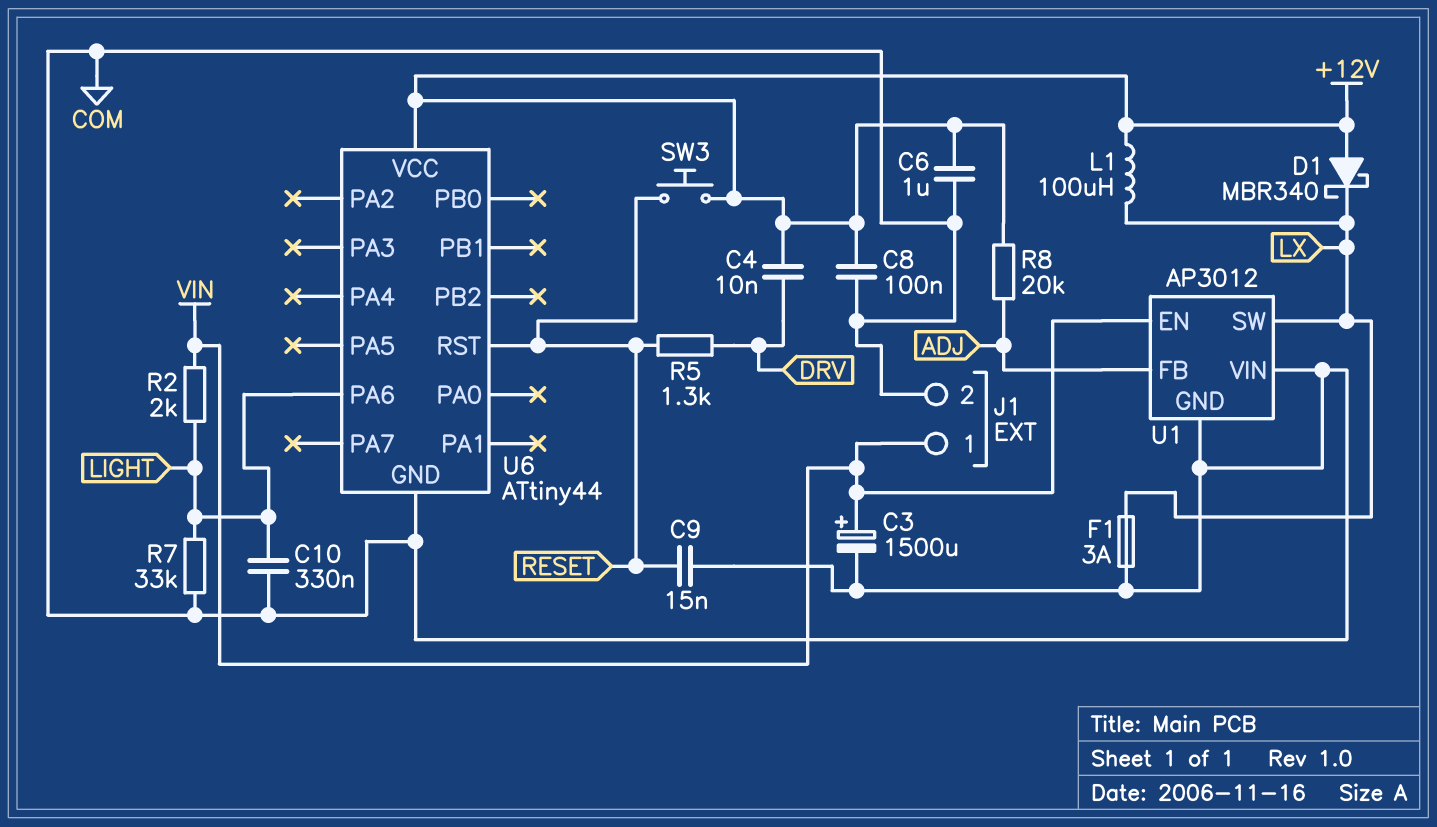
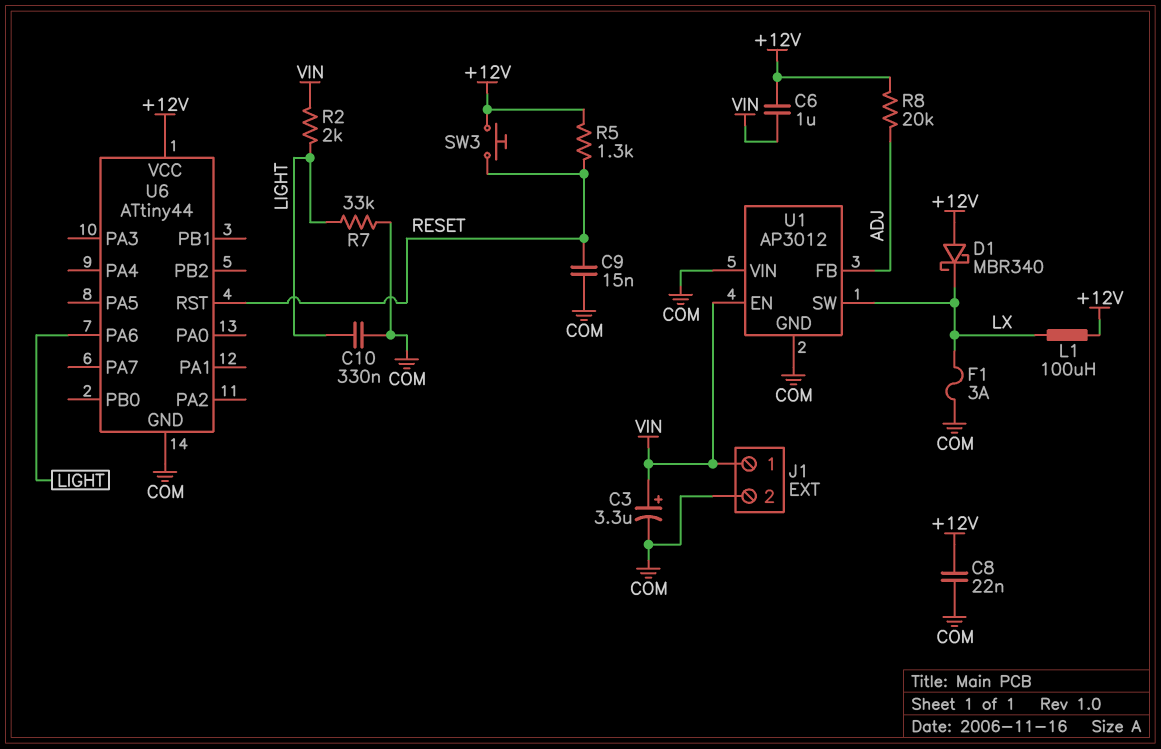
C3: 1500uF (plus VIN, minus COM) -> 3.3uF (plus VIN, minus COM)
C4: 10nF (+12V, DRV) -> none
C6: 1uF (+12V, COM) -> 1uF (+12V, VIN)
C8: 100nF (+12V, COM) -> 22nF (+12V, COM)
R5: 1.3k (DRV, RESET) -> 1.3k (+12V, RESET)

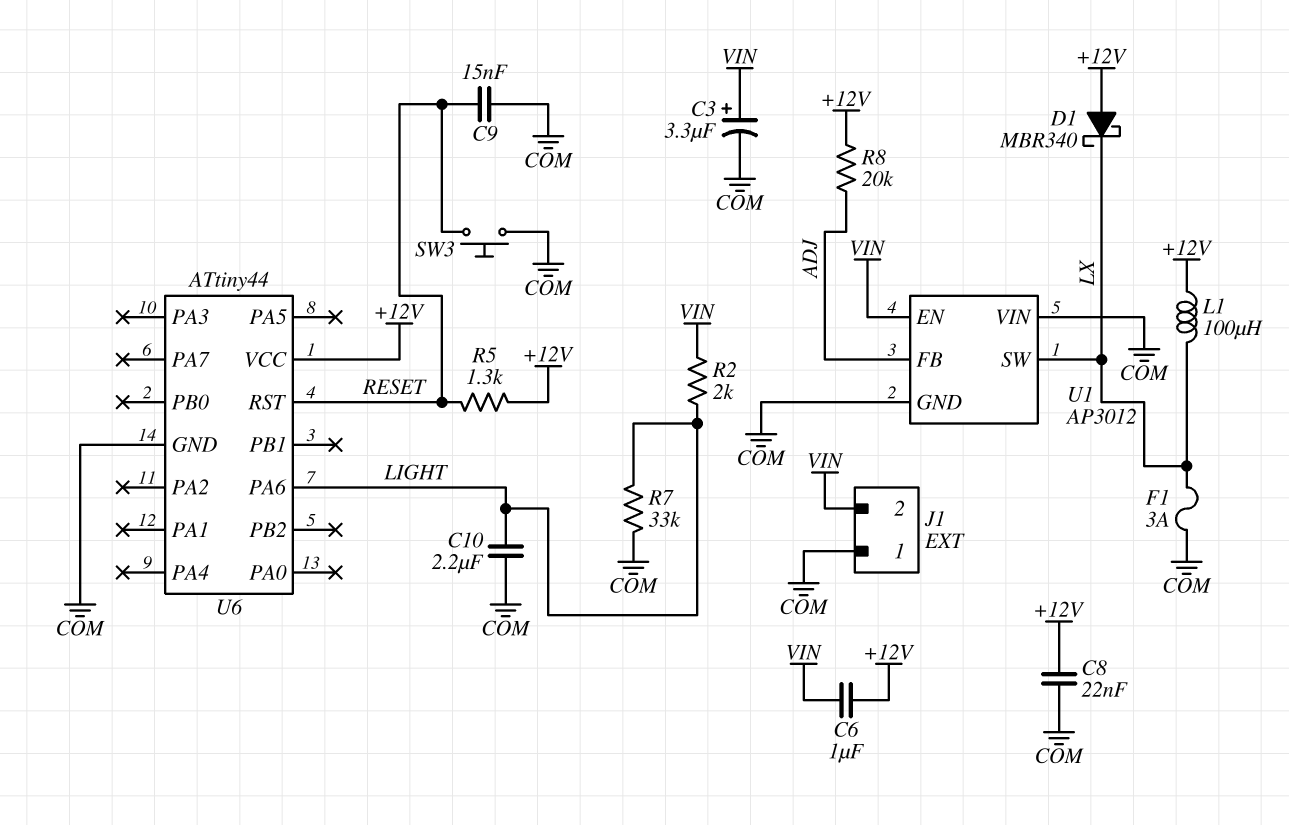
C10: 330nF (COM, LIGHT) -> 2.2uF (COM, LIGHT)
J1 pin 1: VIN -> COM
J1 pin 2: COM -> VIN
SW3: button (+12V, RESET) -> button (COM, RESET)

